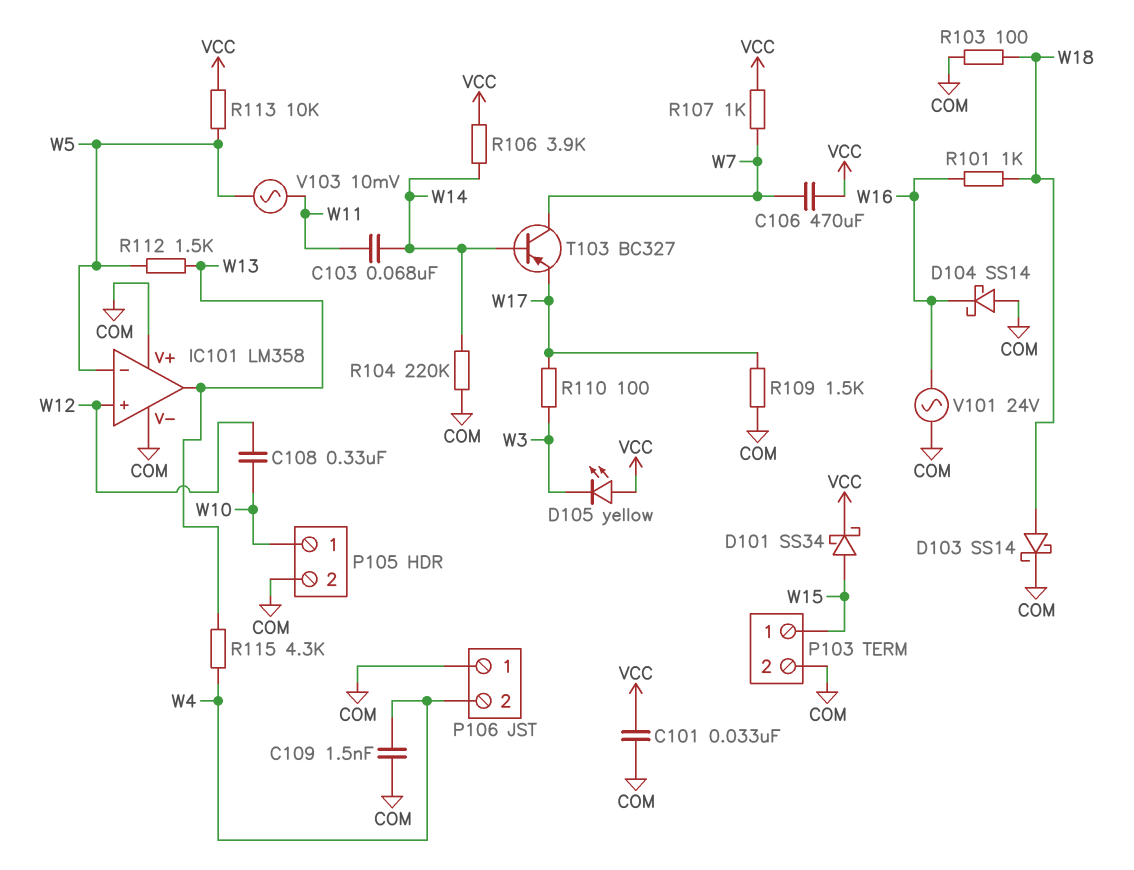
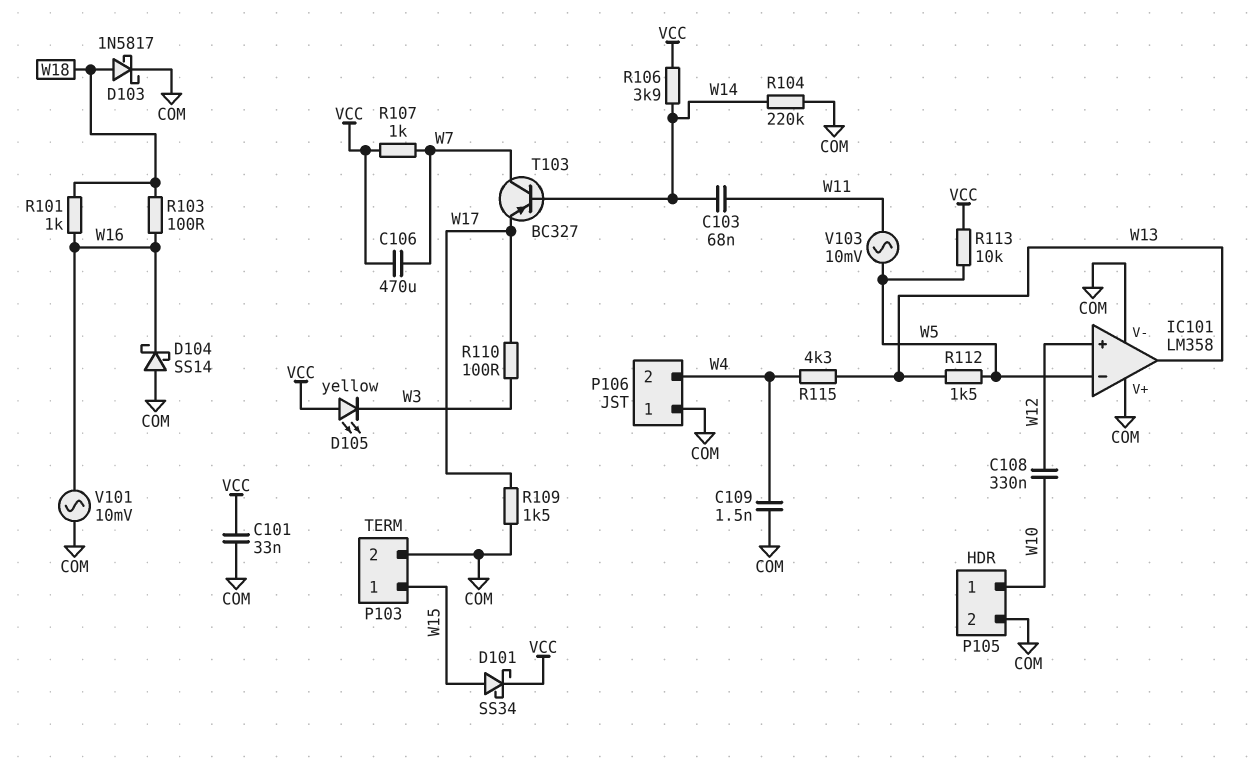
D103: schottky SS14 (A W18, K COM) -> schottky 1N5817 (A W18, K COM)
R103: 100 (COM, W18) -> 100 (W16, W18)
V101: AC 24V (COM, W16) -> AC 10mV (COM, W16)

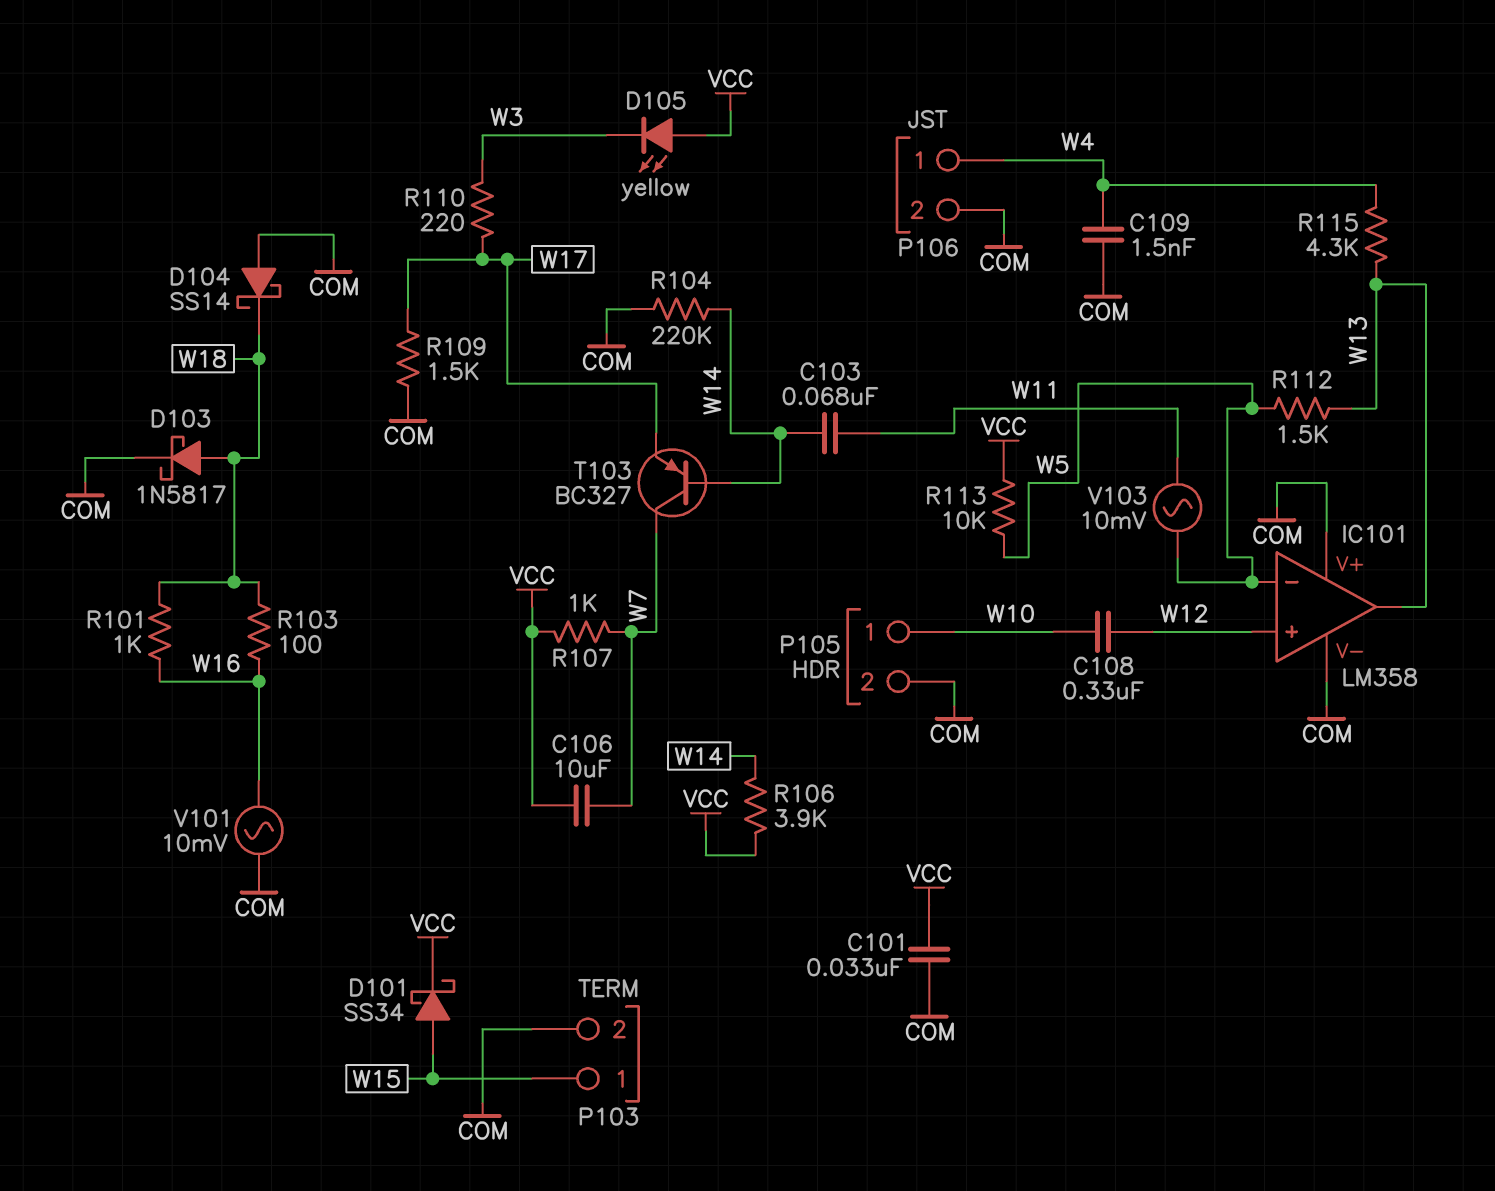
C106: 470uF (VCC, W7) -> 10uF (VCC, W7)
D104: schottky SS14 (A COM, K W16) -> schottky SS14 (A COM, K W18)
P106 pin 1: COM -> W4
P106 pin 2: W4 -> COM
R110: 100 (W3, W17) -> 220 (W3, W17)

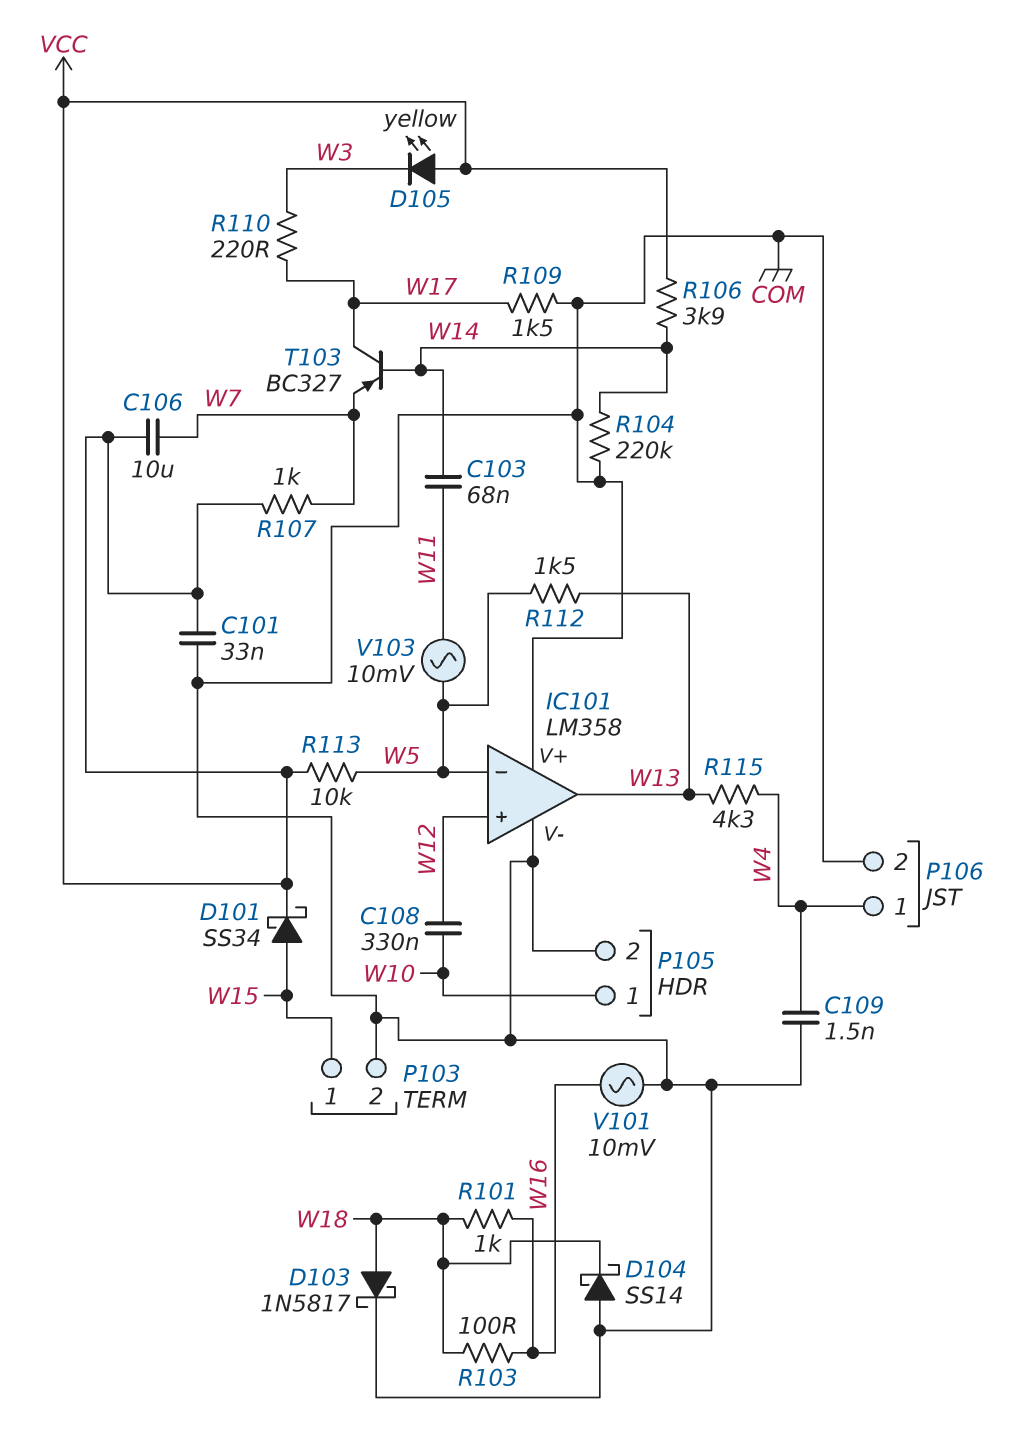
T103: PNP BC327 (B W14, C W7, E W17) -> PNP BC327 (B W14, C W17, E W7)

